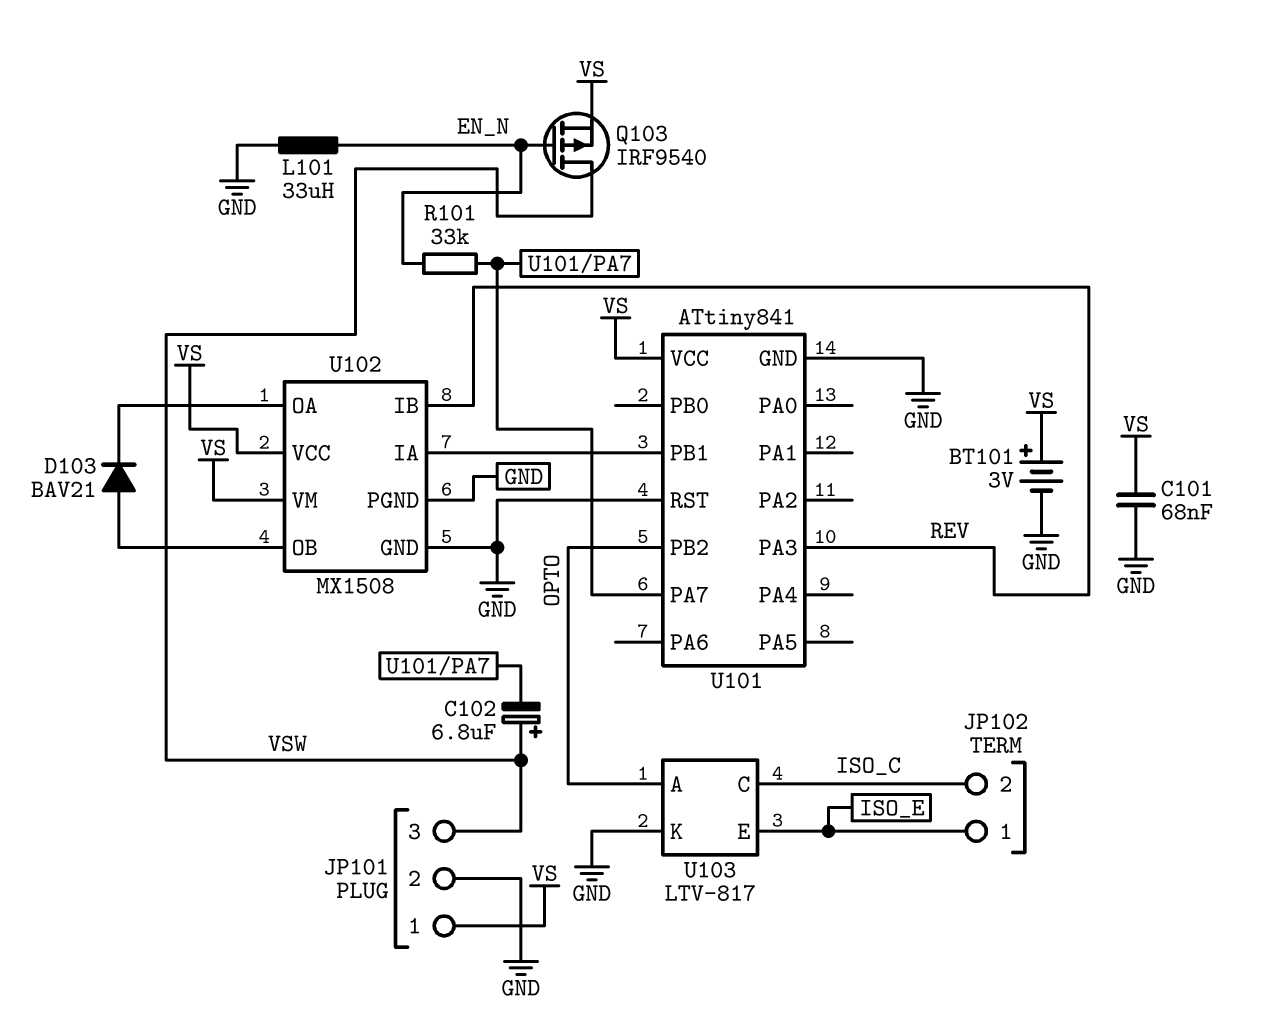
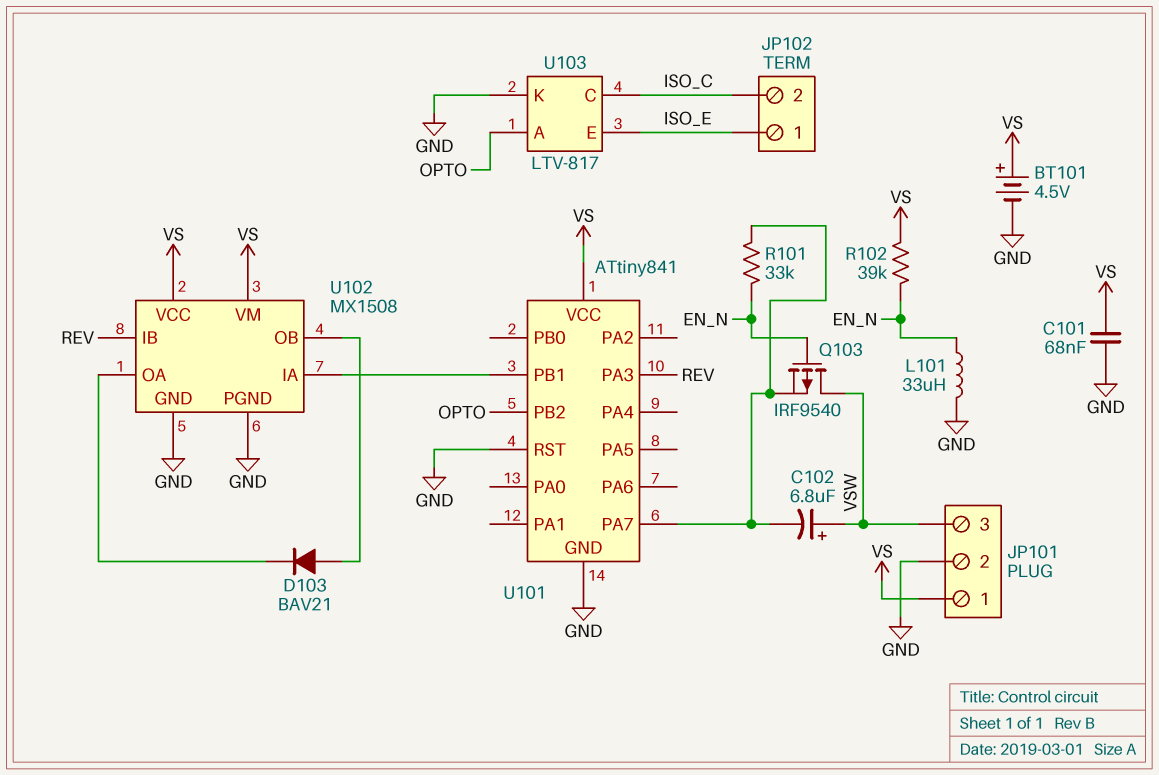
BT101: 3V (plus VS, minus GND) -> 4.5V (plus VS, minus GND)
Q103: PMOS IRF9540 (G EN_N, D VSW, S VS) -> PMOS IRF9540 (G EN_N, D VSW, S U101/PA7)
R102: none -> 39k (EN_N, VS)

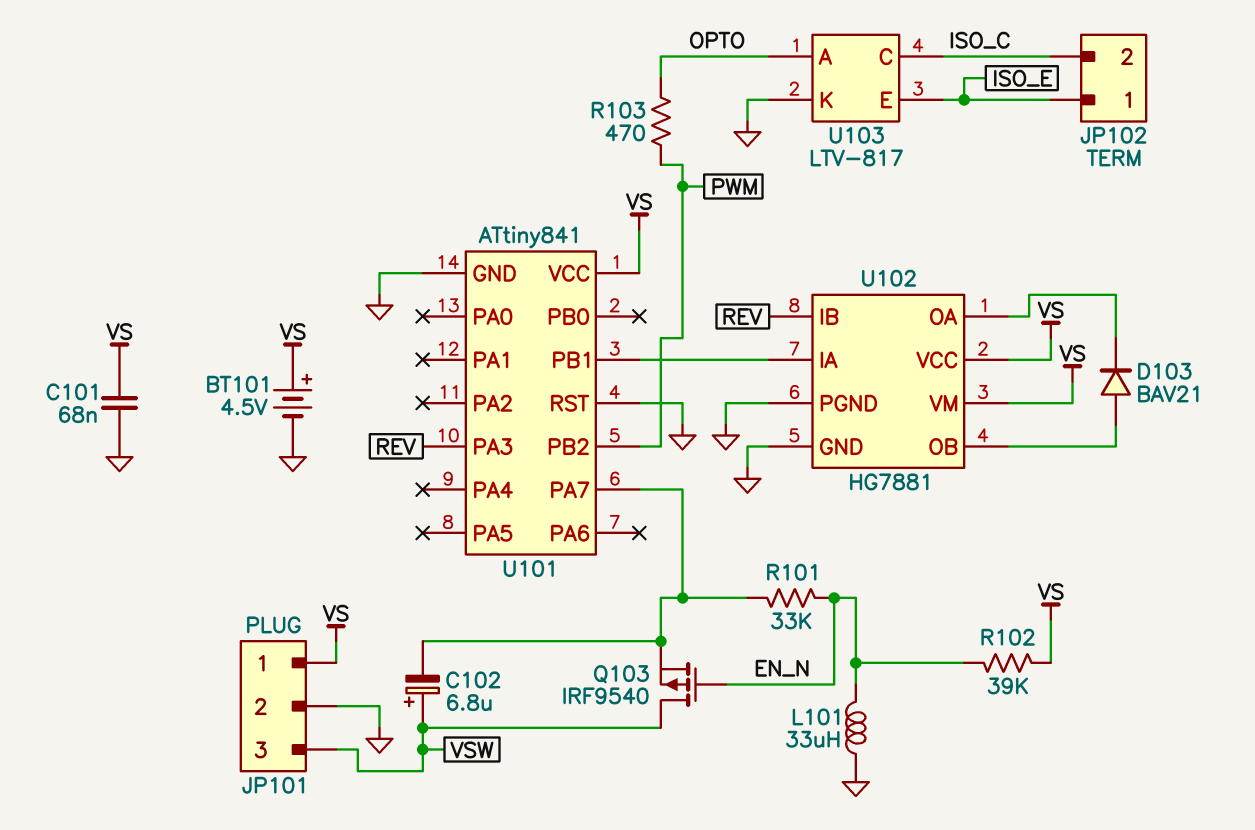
R103: none -> 470 (OPTO, PWM)
U101 pin PB2: OPTO -> PWM
U102: MX1508 -> HG7881

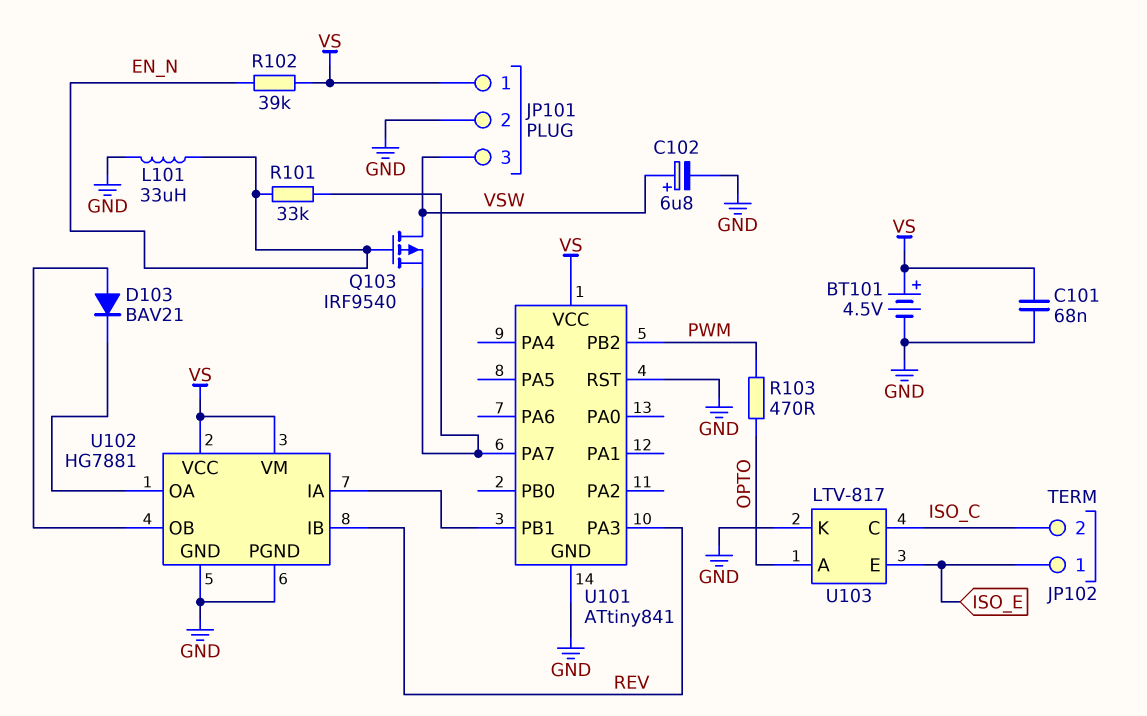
C102: 6.8uF (plus VSW, minus U101/PA7) -> 6.8uF (plus VSW, minus GND)

